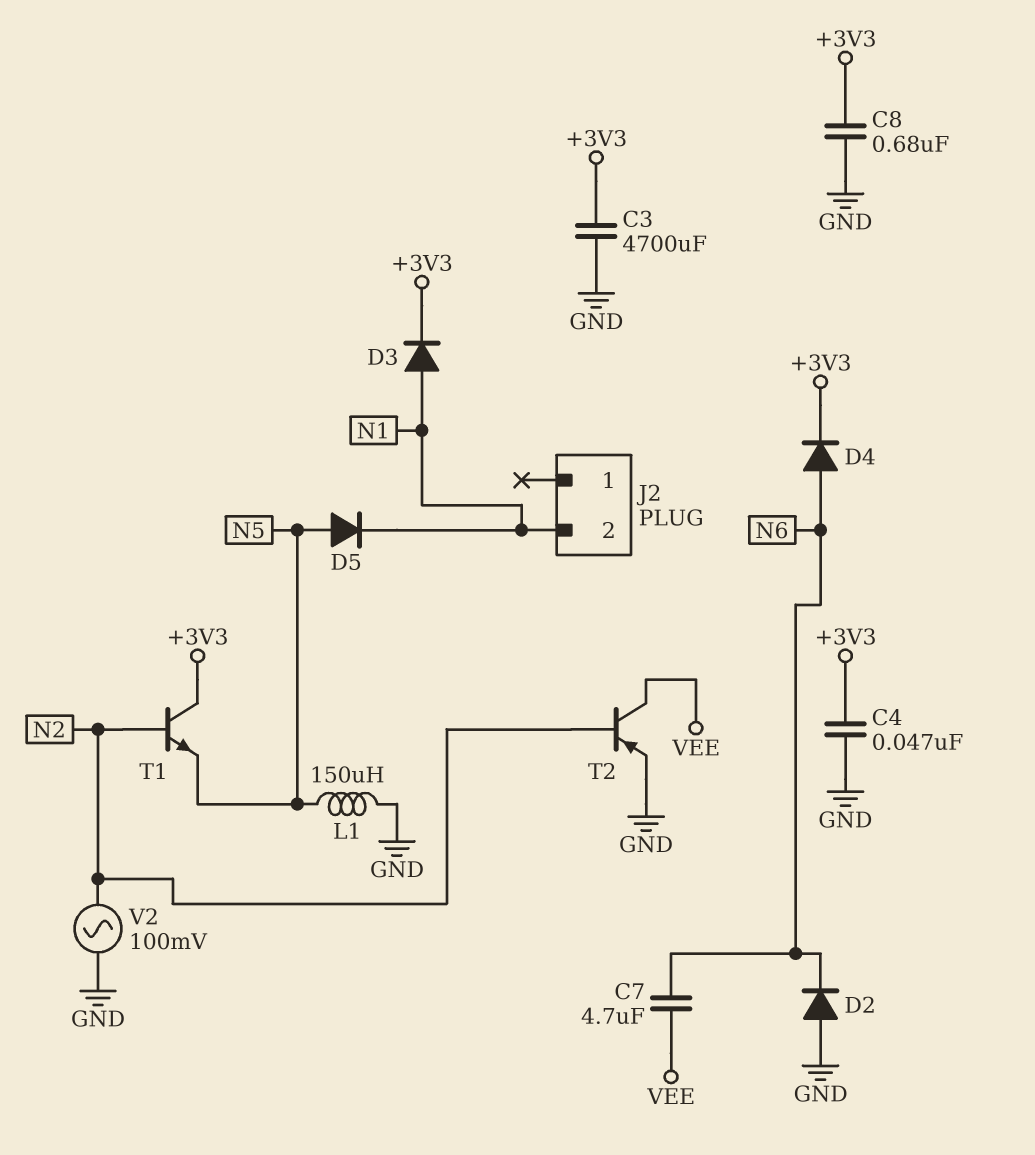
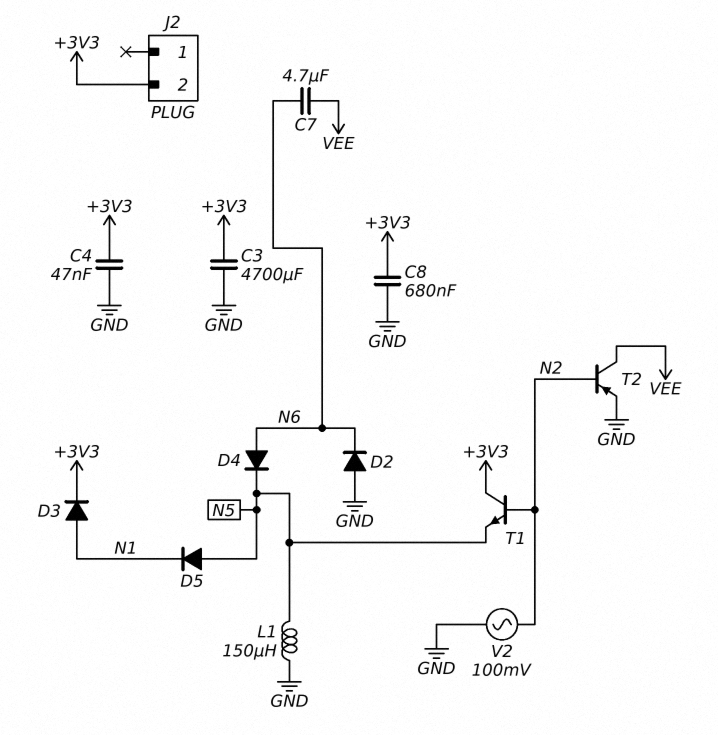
D4: diode (A N6, K +3V3) -> diode (A N6, K N5)
J2 pin 2: N1 -> +3V3

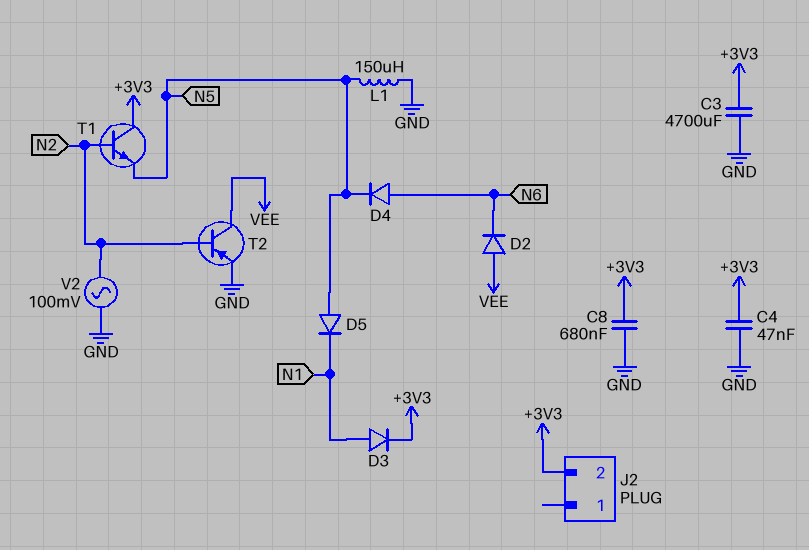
C7: 4.7uF (N6, VEE) -> none
D2: diode (A GND, K N6) -> diode (A VEE, K N6)

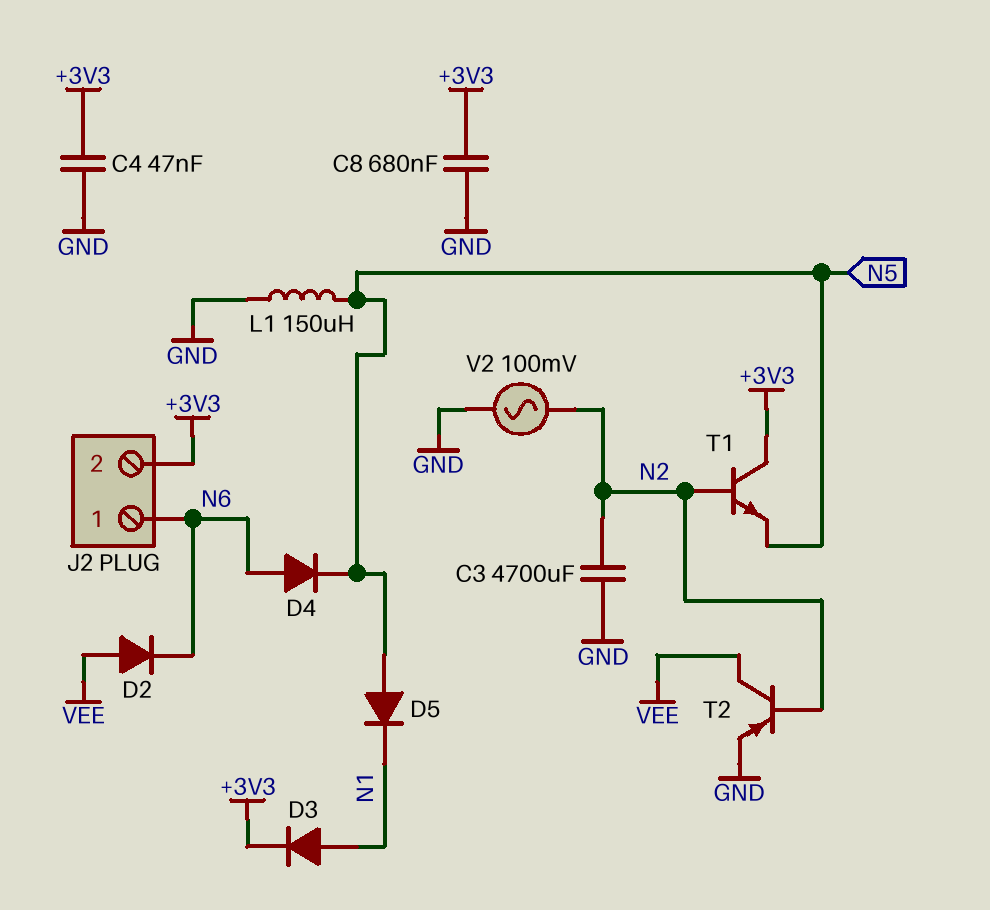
C3: 4700uF (+3V3, GND) -> 4700uF (GND, N2)
J2 pin 1: none -> N6

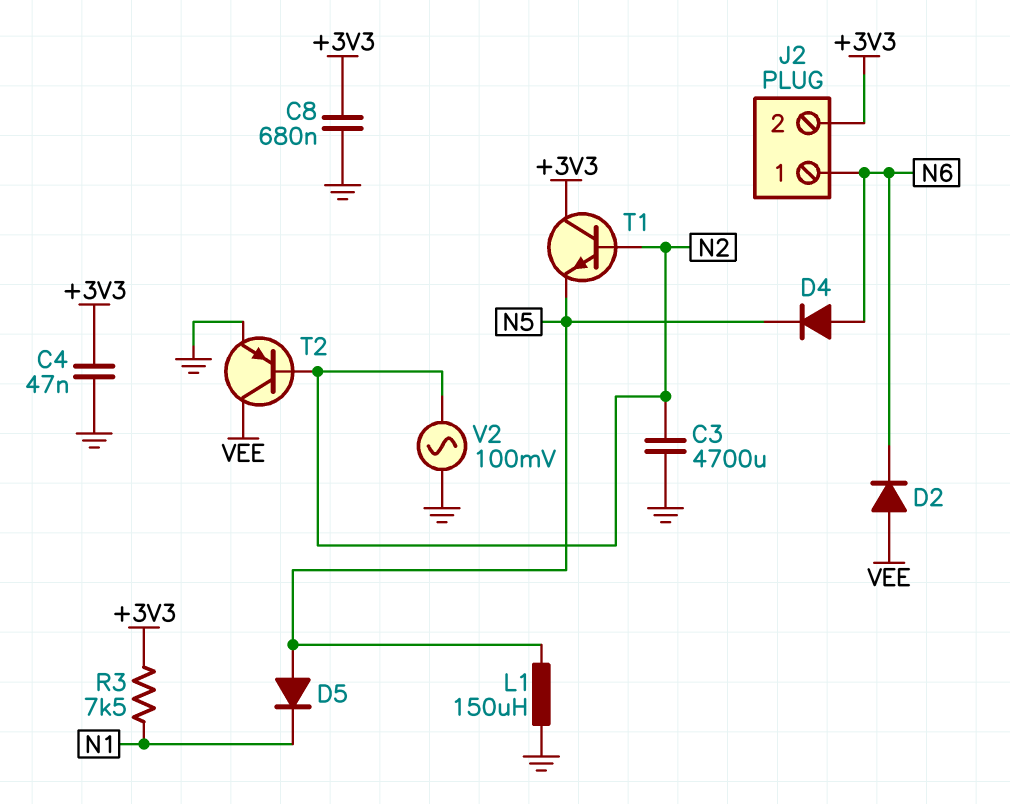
D3: diode (A N1, K +3V3) -> none
R3: none -> 7.5k (+3V3, N1)

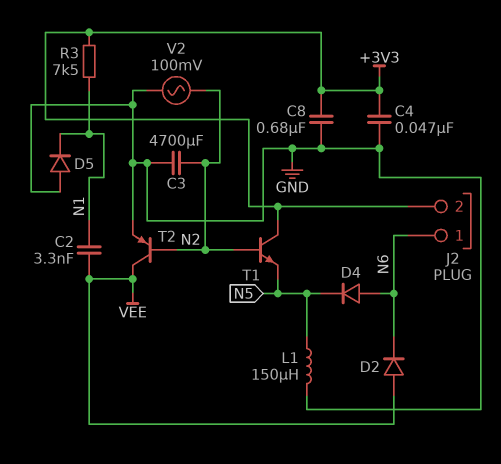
C2: none -> 3.3nF (N1, VEE)
D5: diode (A N5, K N1) -> diode (A GND, K N1)

